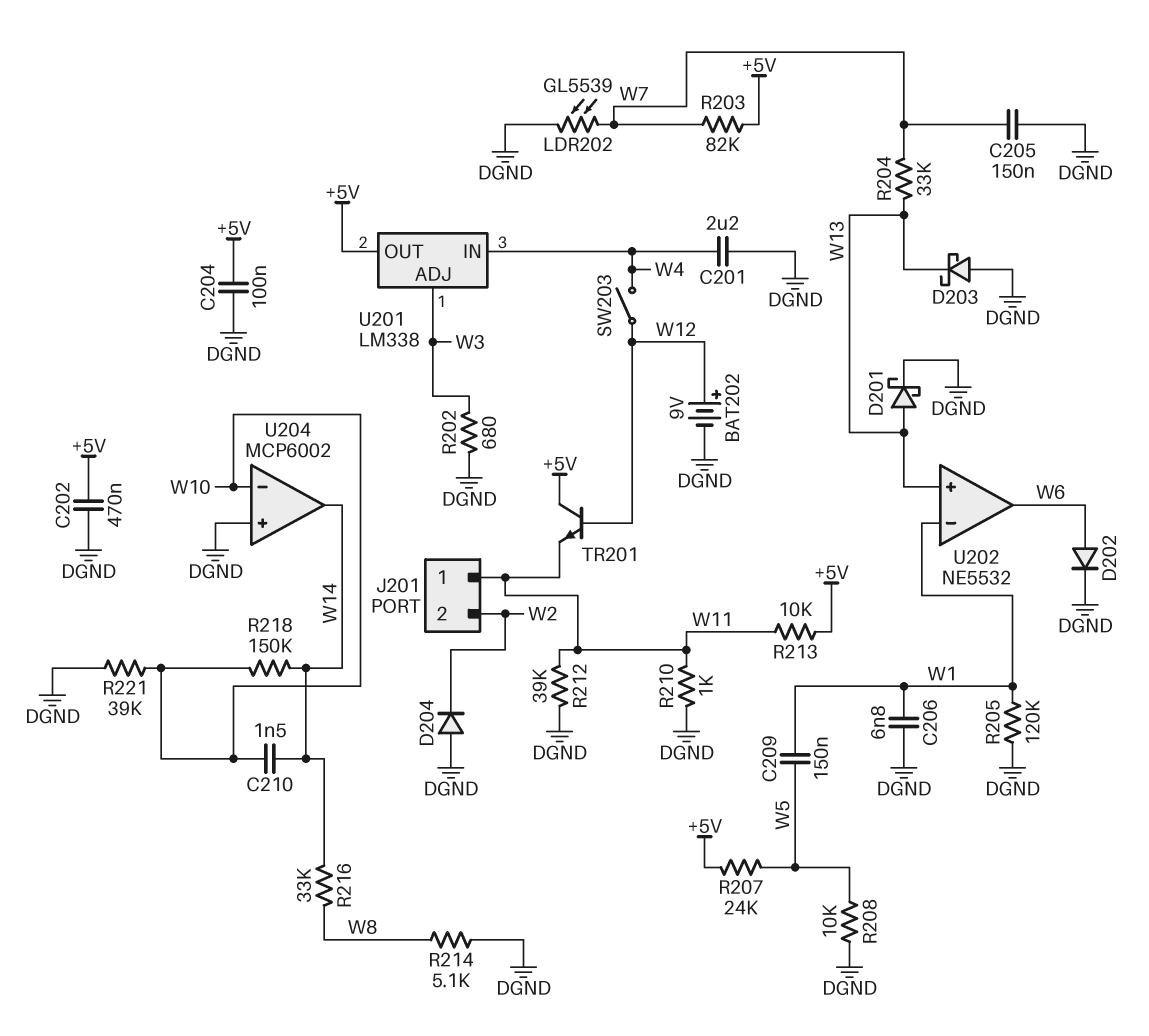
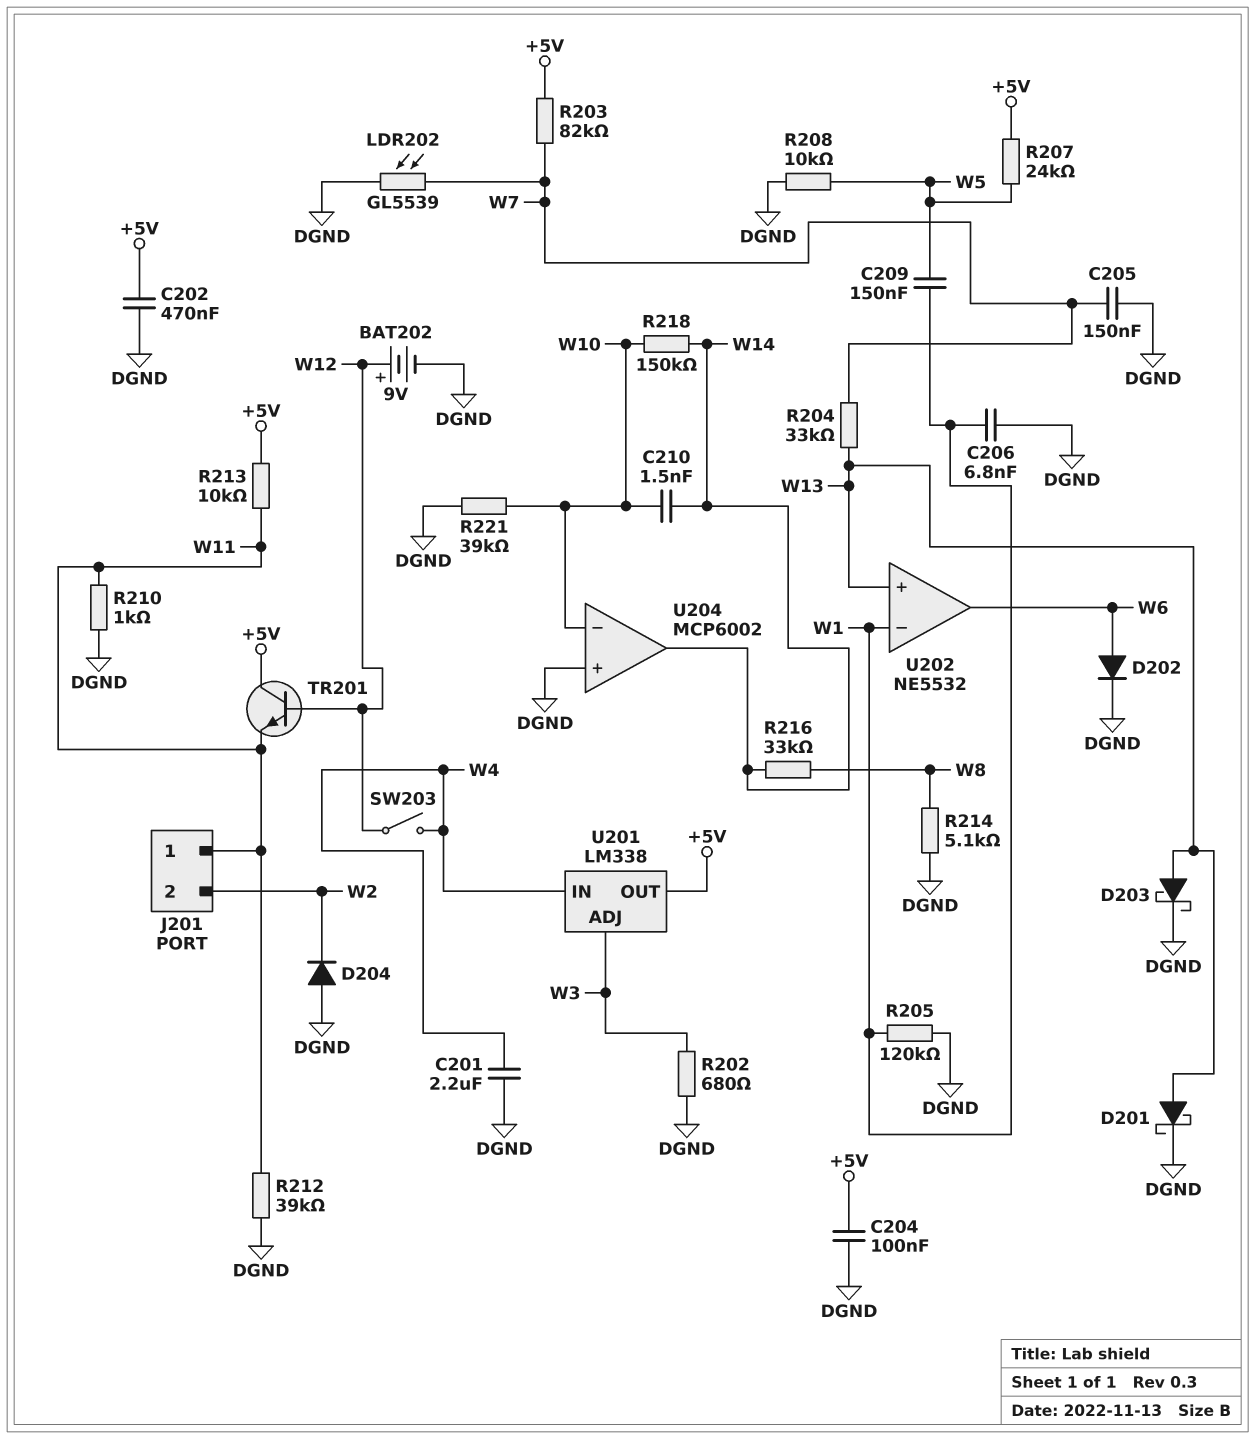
D203: schottky (A DGND, K W13) -> schottky (A W13, K DGND)

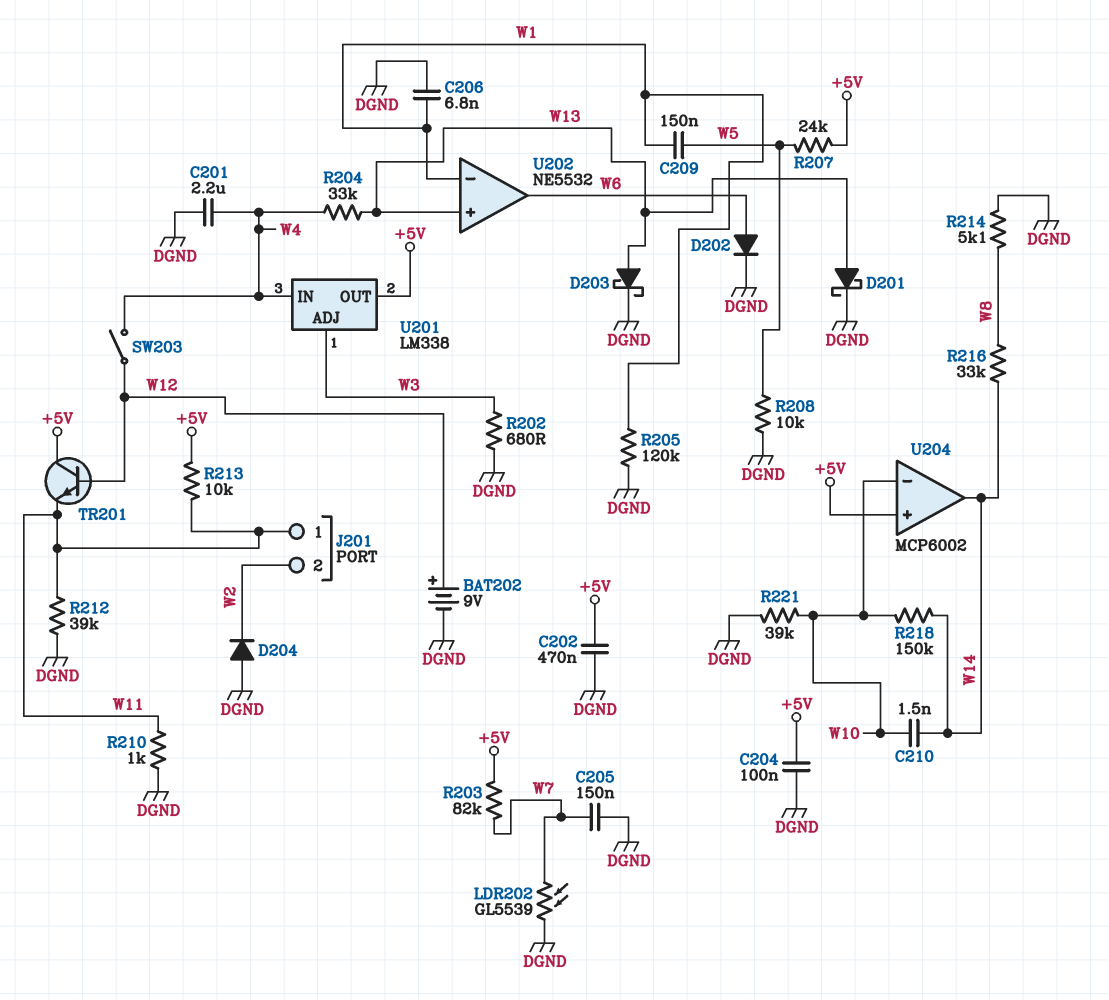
R204: 33k (W7, W13) -> 33k (W4, W13)
U204 pin in+: DGND -> +5V

